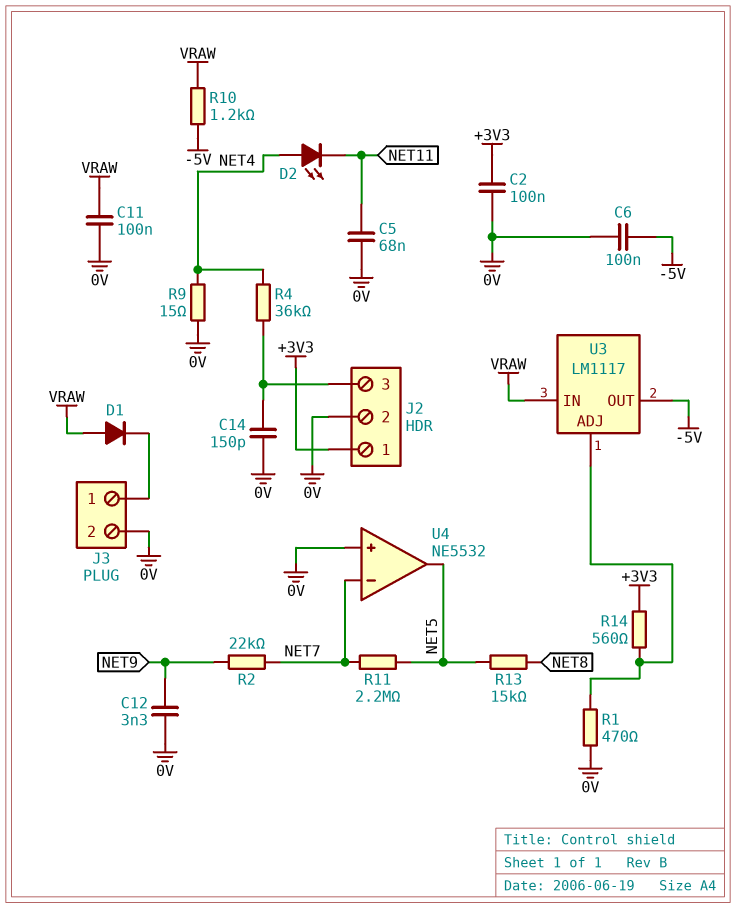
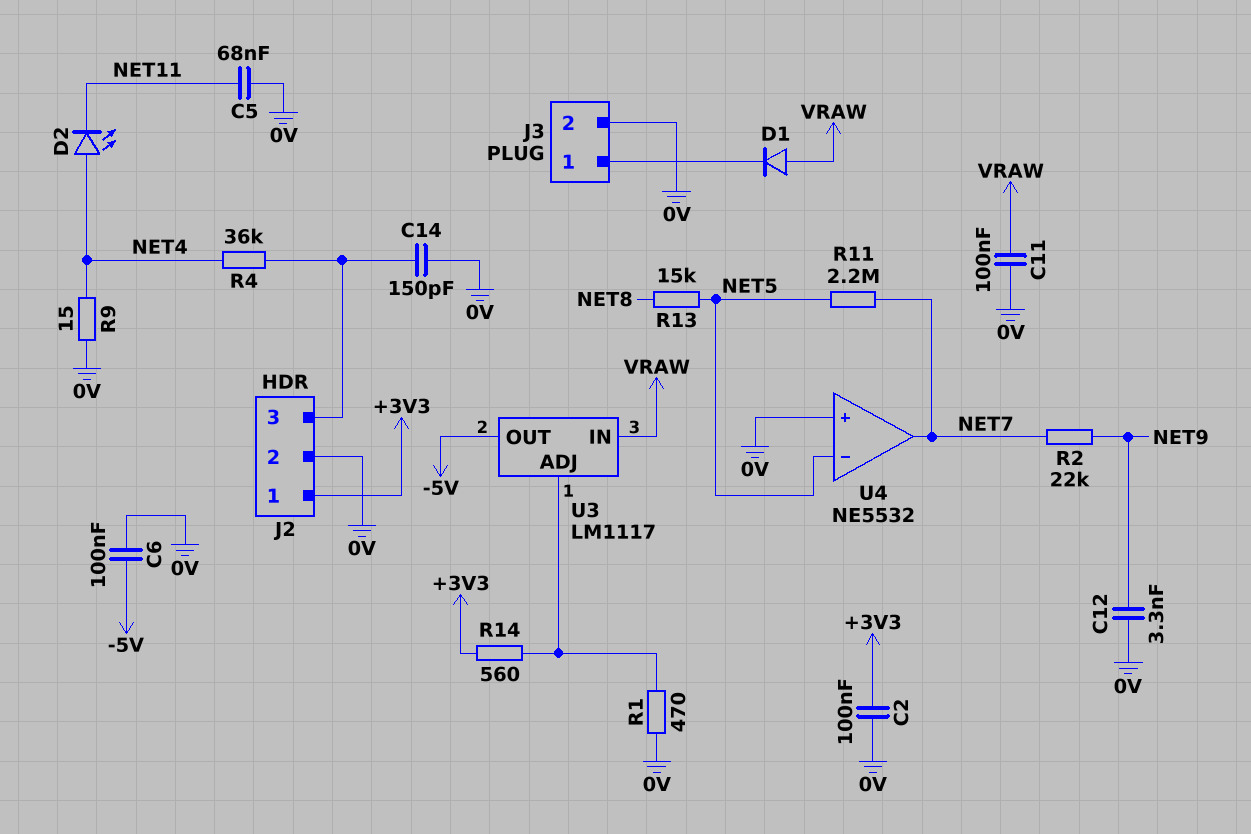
R10: 1.2k (-5V, VRAW) -> none
U4 pin in-: NET7 -> NET5
U4 pin out: NET5 -> NET7

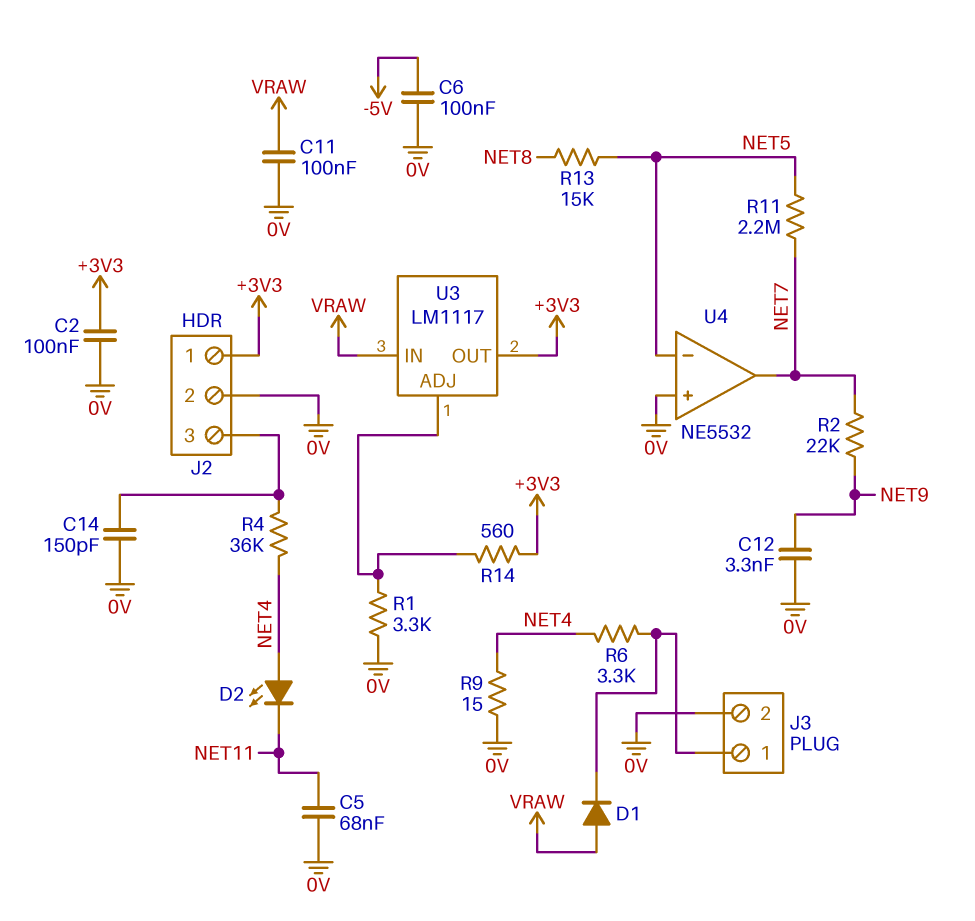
R1: 470 (0V, U3/ADJ) -> 3.3k (0V, U3/ADJ)
R6: none -> 3.3k (J3/1, NET4)
U3 pin OUT: -5V -> +3V3

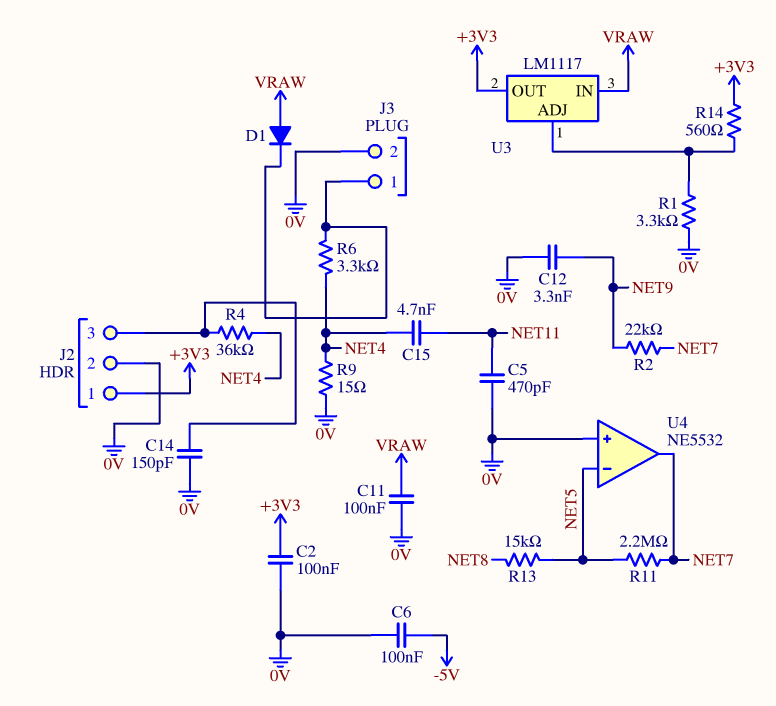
C5: 68nF (0V, NET11) -> 470pF (0V, NET11)
C15: none -> 4.7nF (NET4, NET11)
D2: LED (A NET4, K NET11) -> none

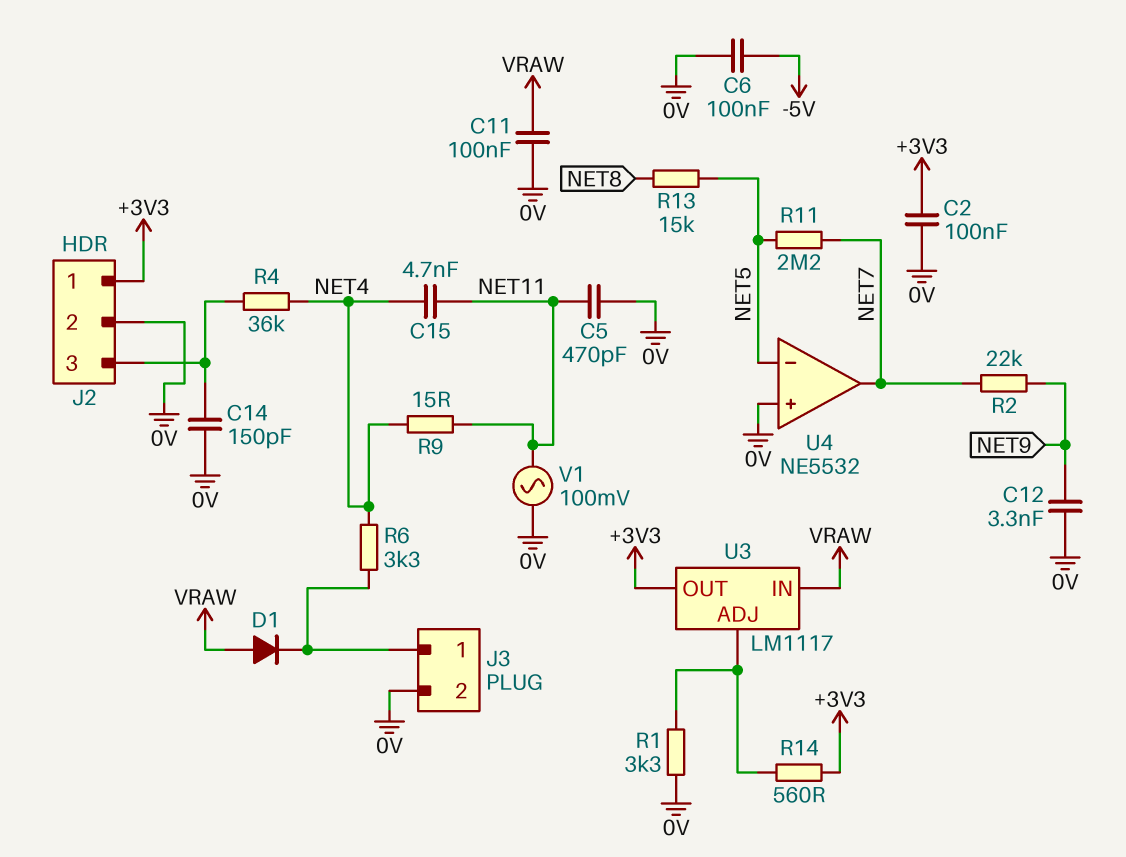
R9: 15 (0V, NET4) -> 15 (NET4, NET11)
V1: none -> AC 100mV (0V, NET11)

